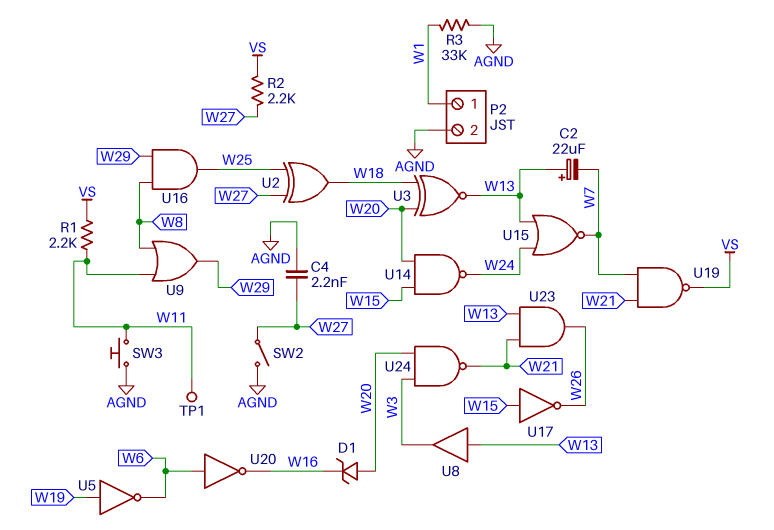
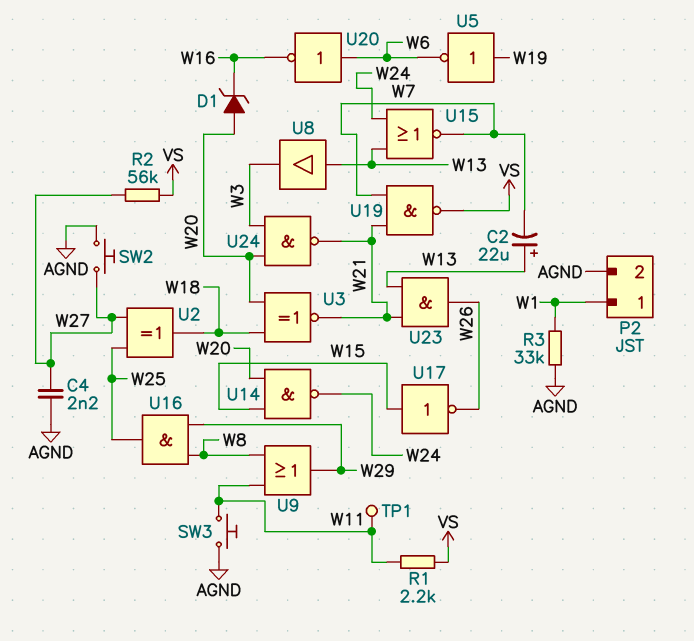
R2: 2.2k (VS, W27) -> 56k (VS, W27)
SW2: switch (AGND, W27) -> button (AGND, W27)
U3: XNOR (in W18, in W20, out W13) -> XNOR (in W18, in W20, out W21)

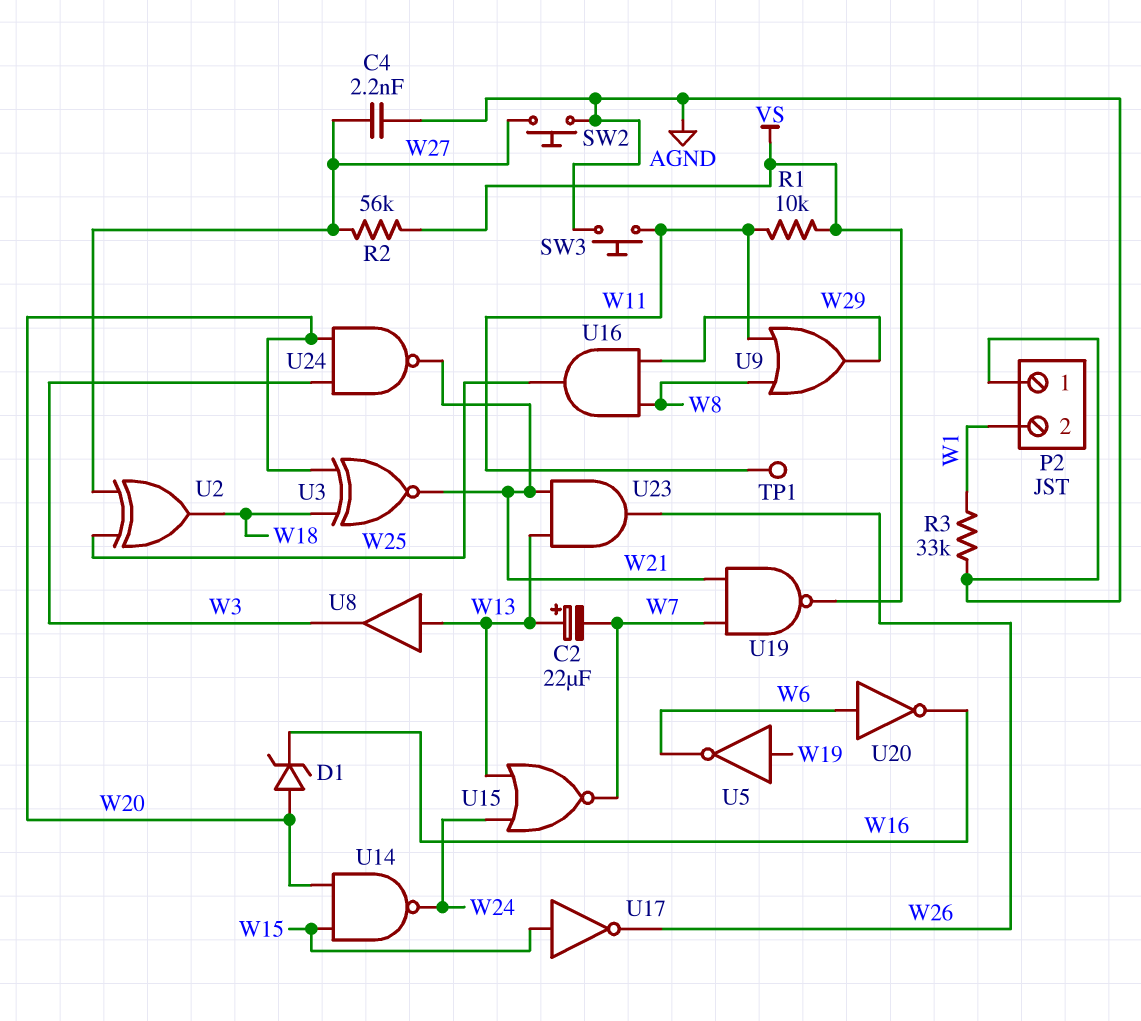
P2 pin 1: W1 -> AGND
P2 pin 2: AGND -> W1
R1: 2.2k (VS, W11) -> 10k (VS, W11)

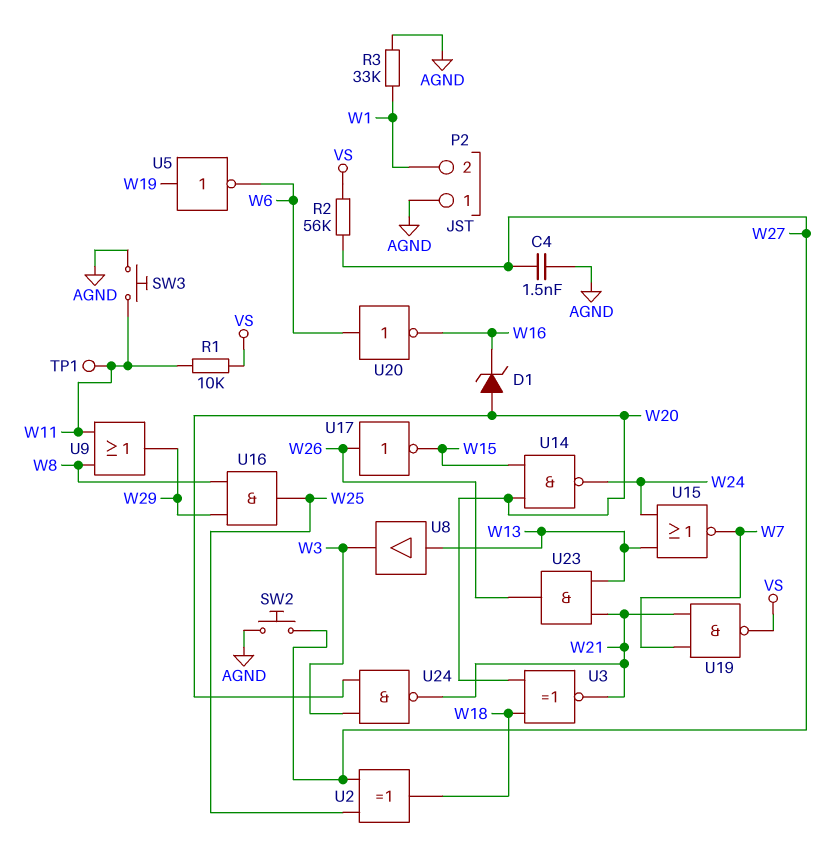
C2: 22uF (plus W13, minus W7) -> none
C4: 2.2nF (AGND, W27) -> 1.5nF (AGND, W27)
U17: NOT (in W15, out W26) -> NOT (in W26, out W15)

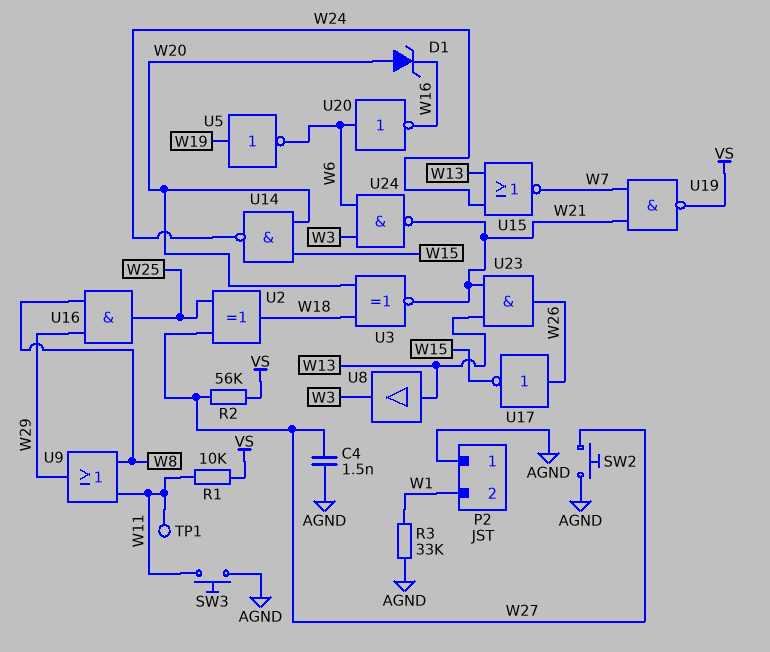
U24: NAND (in W3, in W20, out W21) -> NAND (in W3, in W6, out W21)

